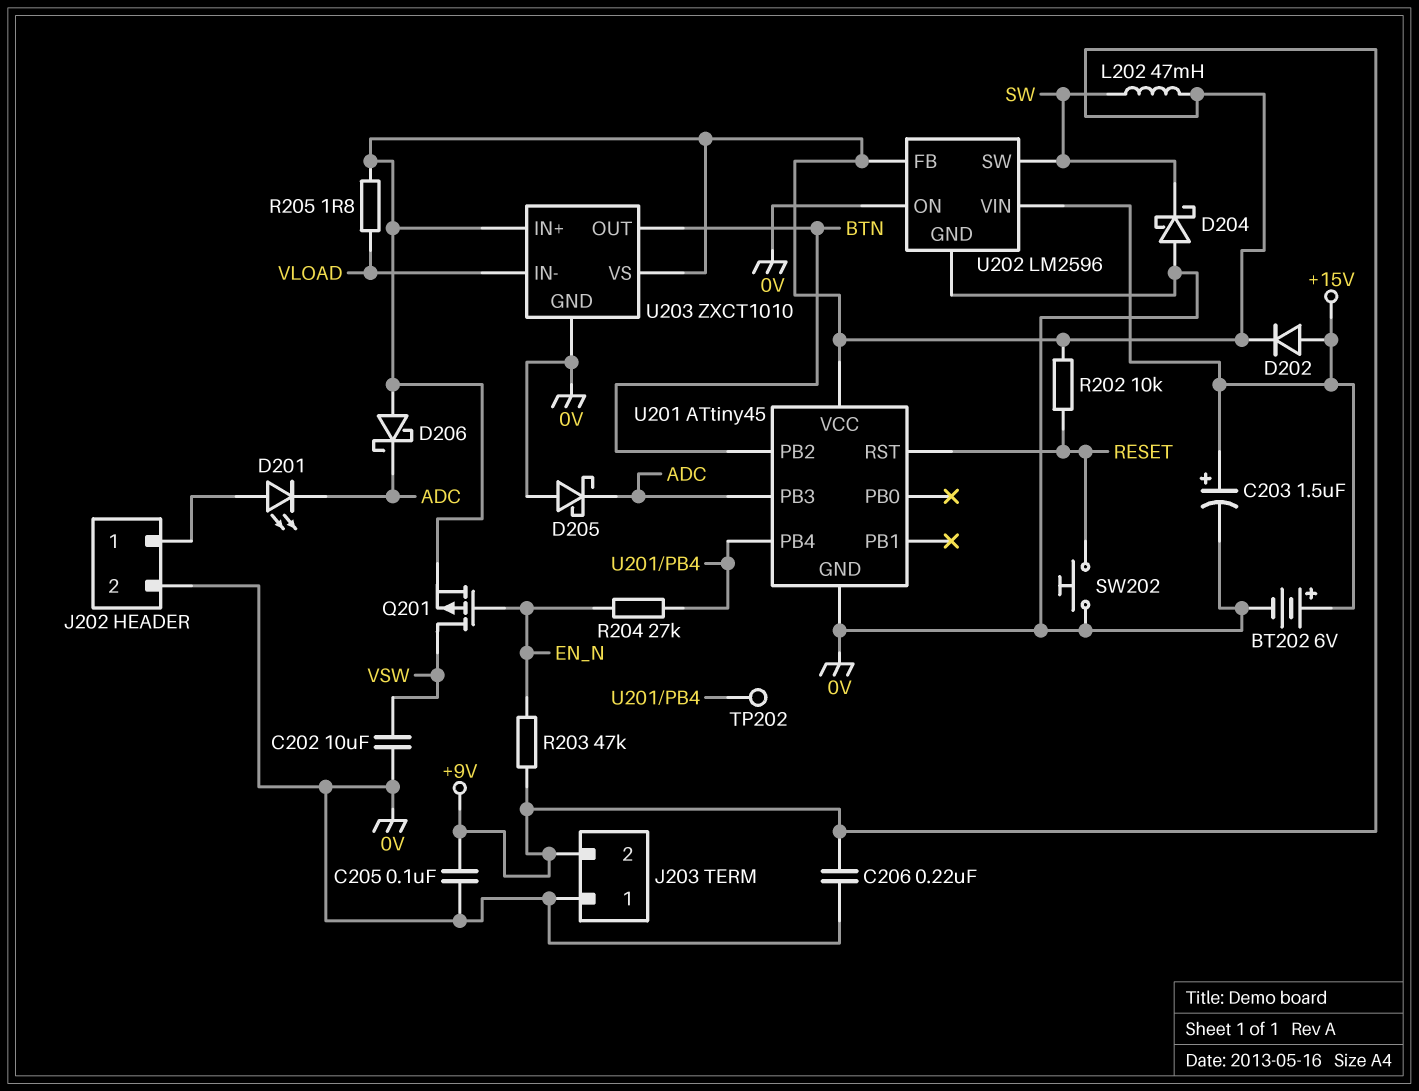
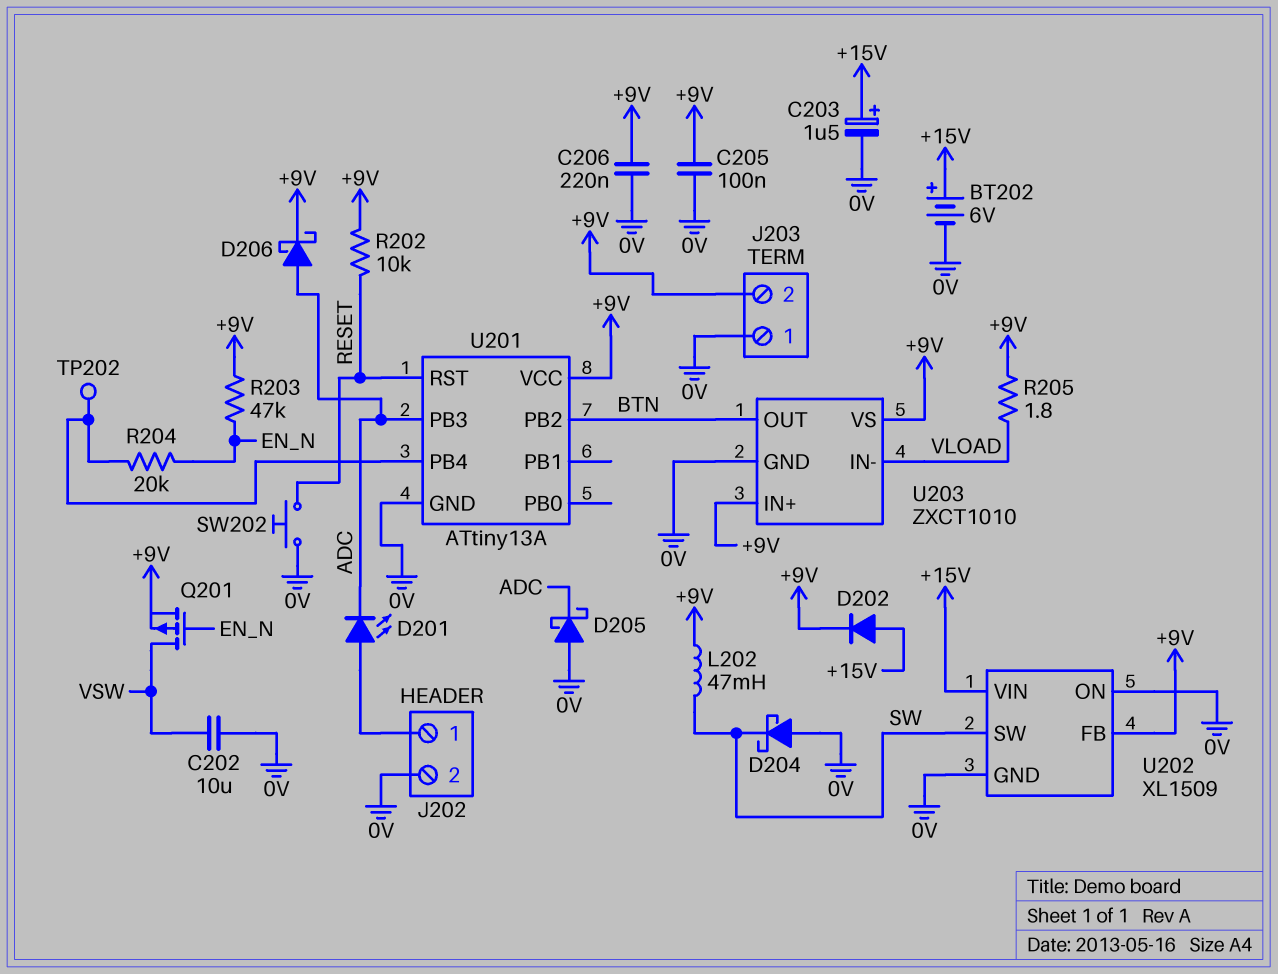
D206: schottky (A +9V, K ADC) -> schottky (A ADC, K +9V)
R204: 27k (EN_N, U201/PB4) -> 20k (EN_N, U201/PB4)
U201: ATtiny45 -> ATtiny13A
U202: LM2596 -> XL1509

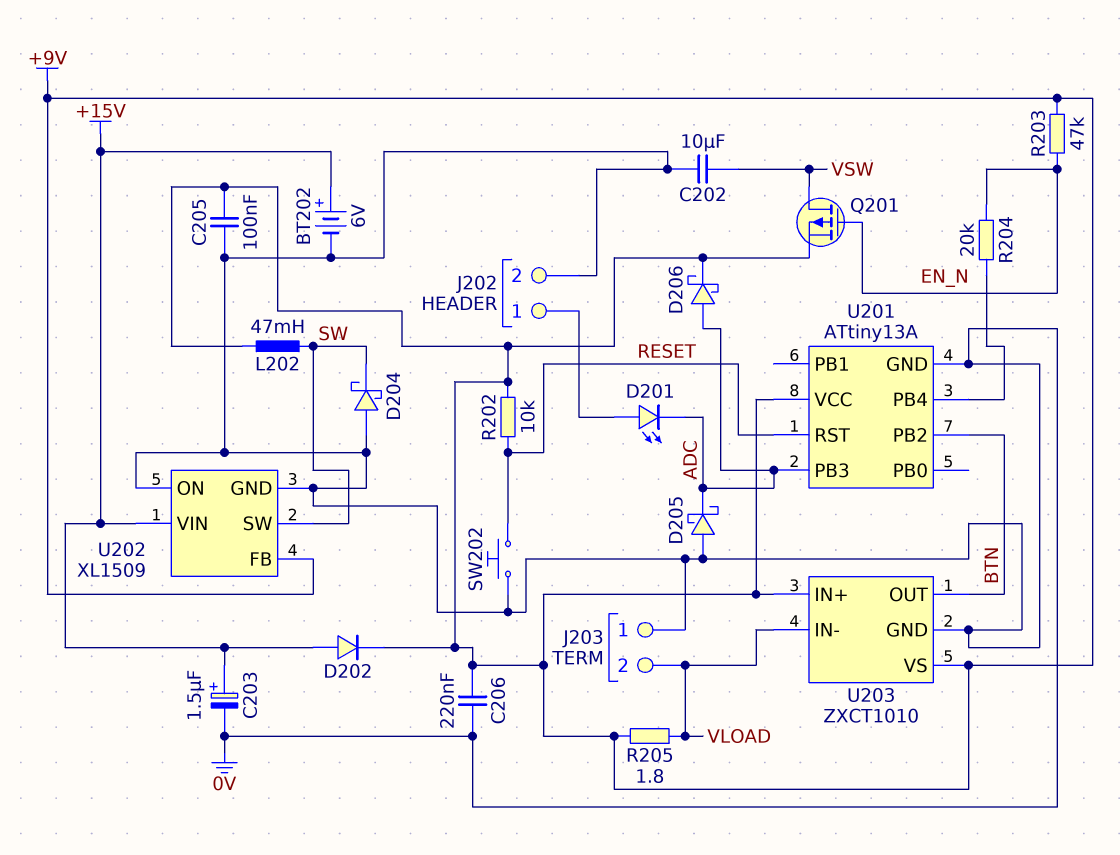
J203 pin 2: +9V -> VLOAD
TP202: test point (U201/PB4) -> none

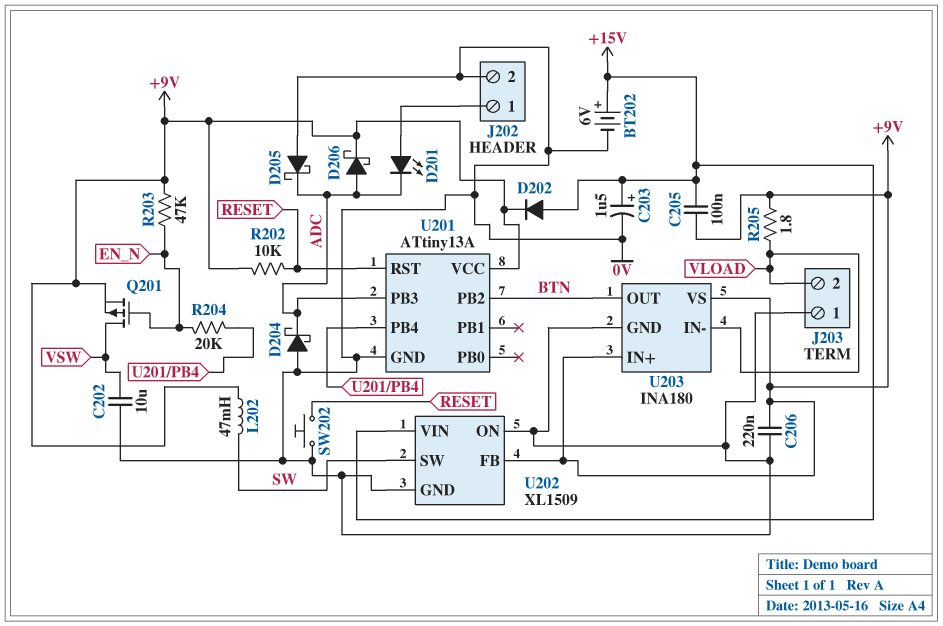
C205: 100nF (+9V, 0V) -> 100nF (+9V, +15V)
D204: schottky (A 0V, K SW) -> schottky (A 0V, K ADC)
U203: ZXCT1010 -> INA180

